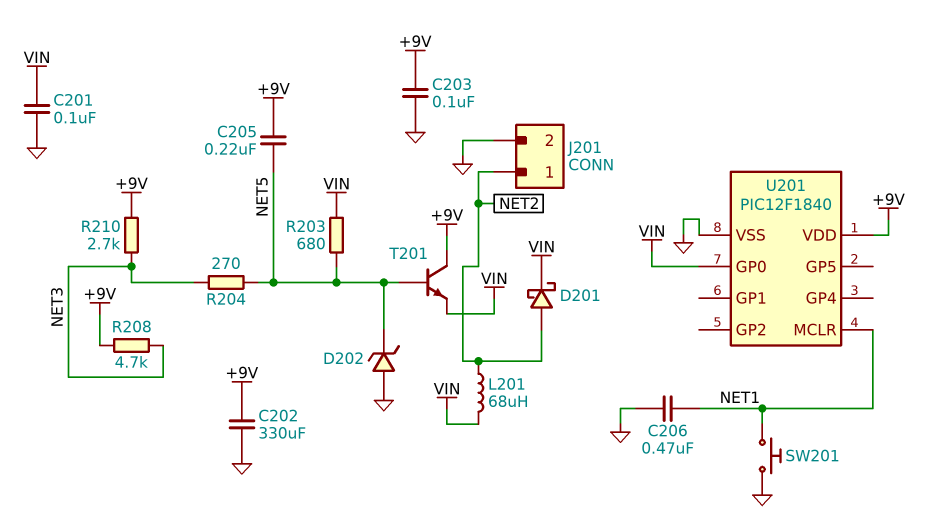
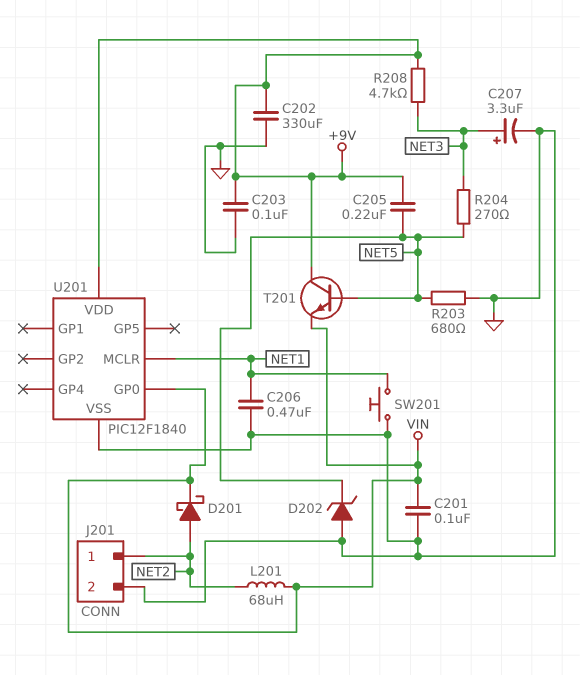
C207: none -> 3.3uF (plus NET3, minus GND)
R203: 680 (NET5, VIN) -> 680 (GND, NET5)
R210: 2.7k (+9V, NET3) -> none

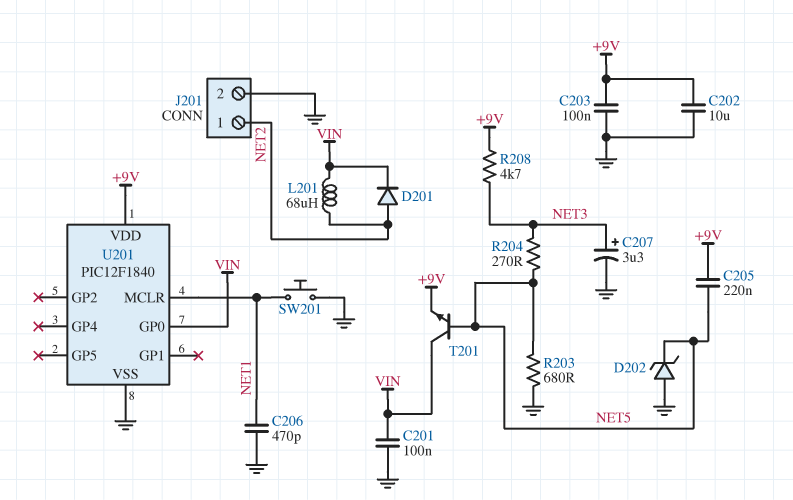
C202: 330uF (+9V, GND) -> 10uF (+9V, GND)
C206: 470nF (GND, NET1) -> 470pF (GND, NET1)
D201: schottky (A NET2, K VIN) -> diode (A NET2, K VIN)
T201: NPN (B NET5, C +9V, E VIN) -> NPN (B NET5, C VIN, E +9V)

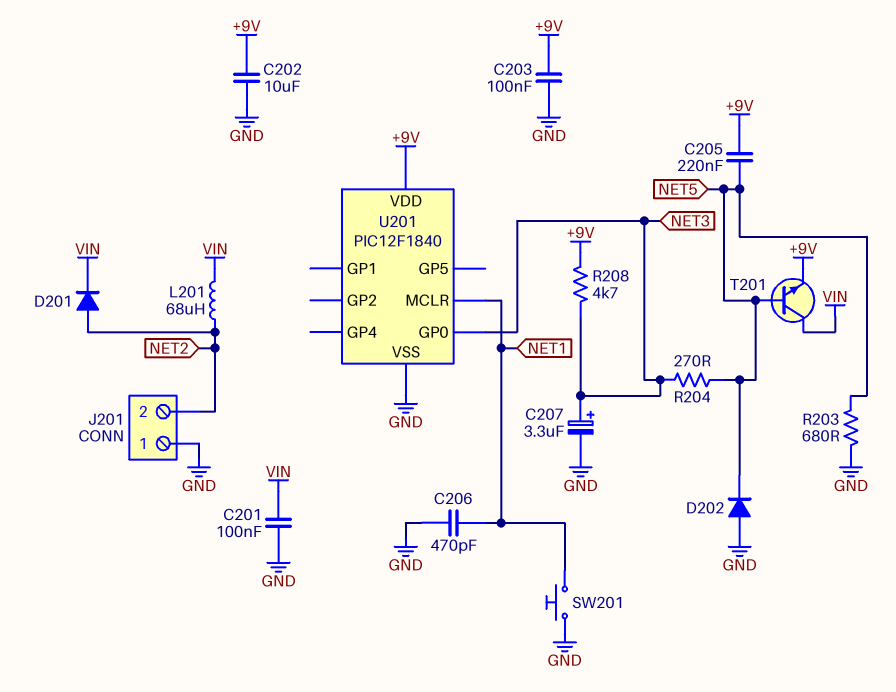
D202: zener (A GND, K NET5) -> diode (A GND, K NET5)
J201 pin 1: NET2 -> GND
J201 pin 2: GND -> NET2
U201 pin GP0: VIN -> NET3

